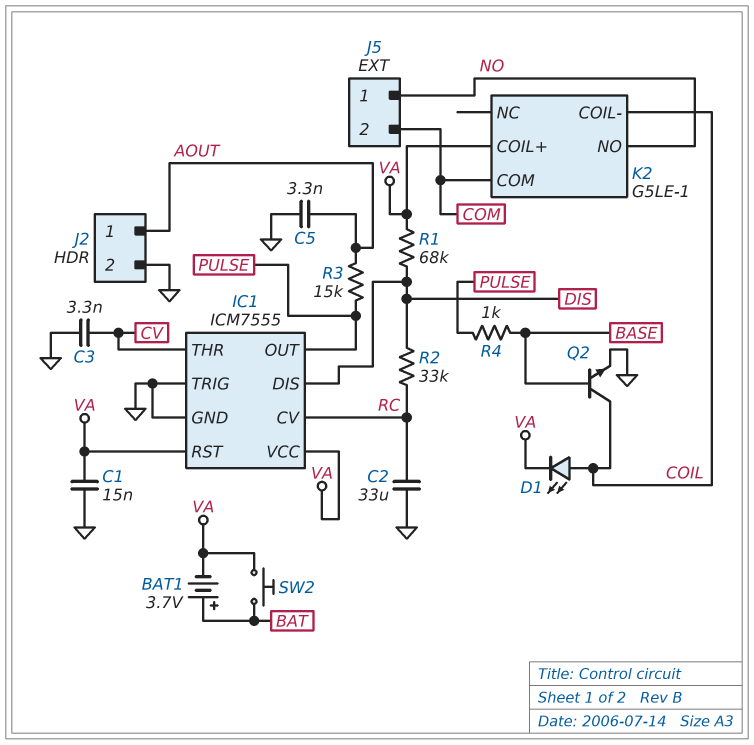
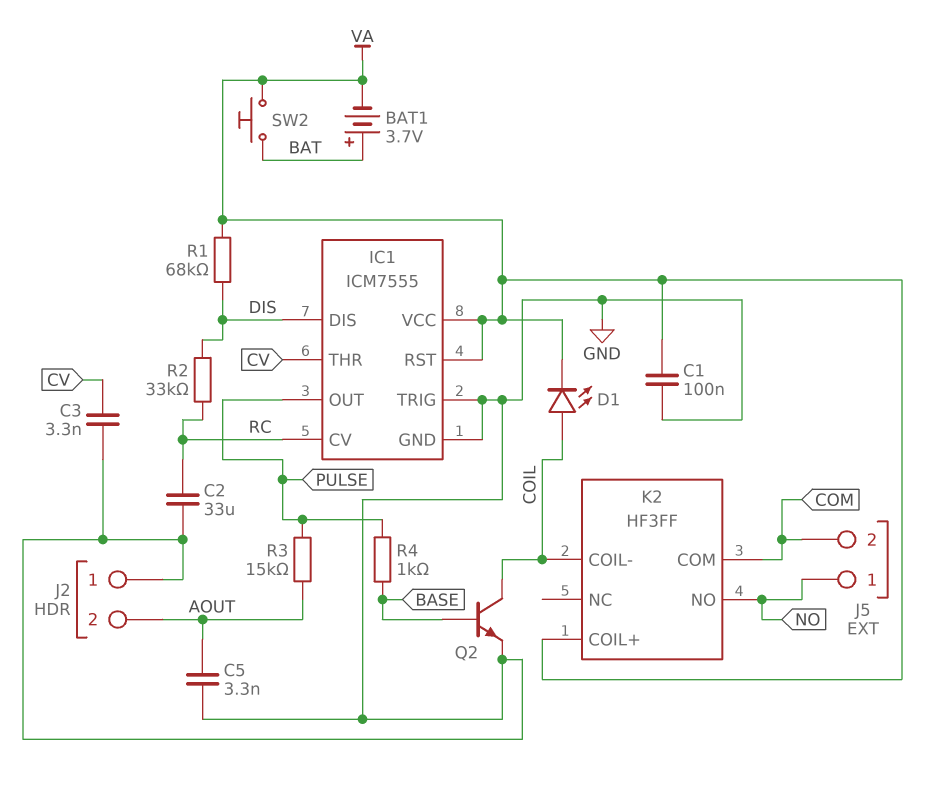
C1: 15nF (GND, VA) -> 100nF (GND, VA)
J2 pin 1: AOUT -> GND
J2 pin 2: GND -> AOUT
K2: G5LE-1 -> HF3FF

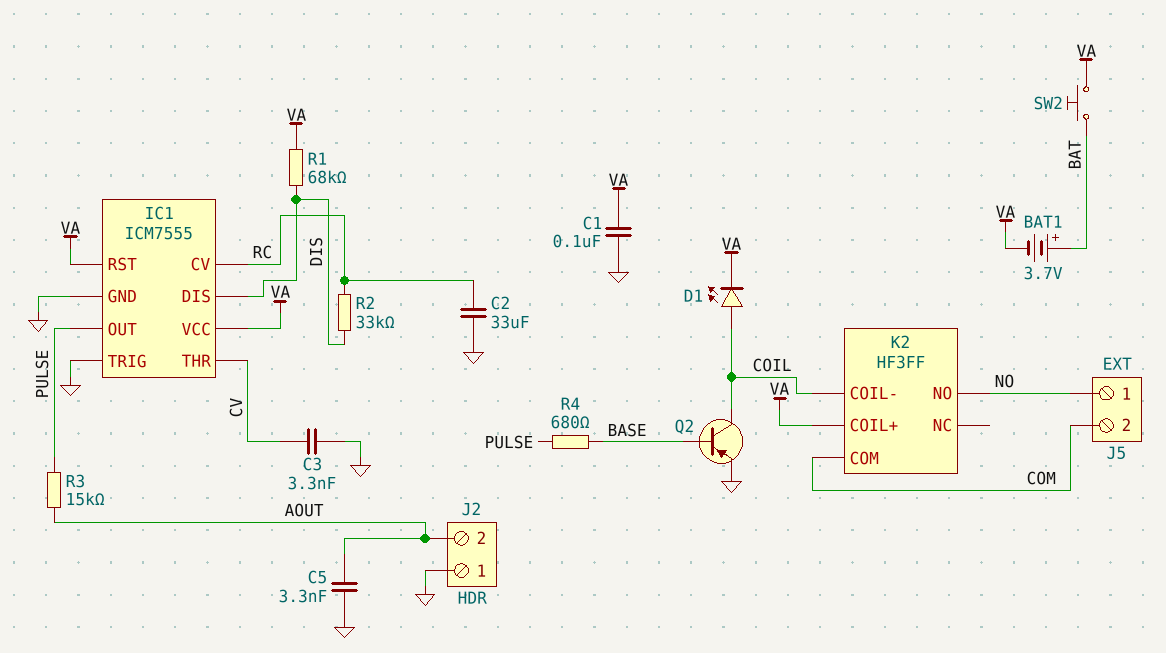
Q2: NPN (B BASE, C COIL, E GND) -> PNP (B BASE, C COIL, E GND)
R4: 1k (BASE, PULSE) -> 680 (BASE, PULSE)

